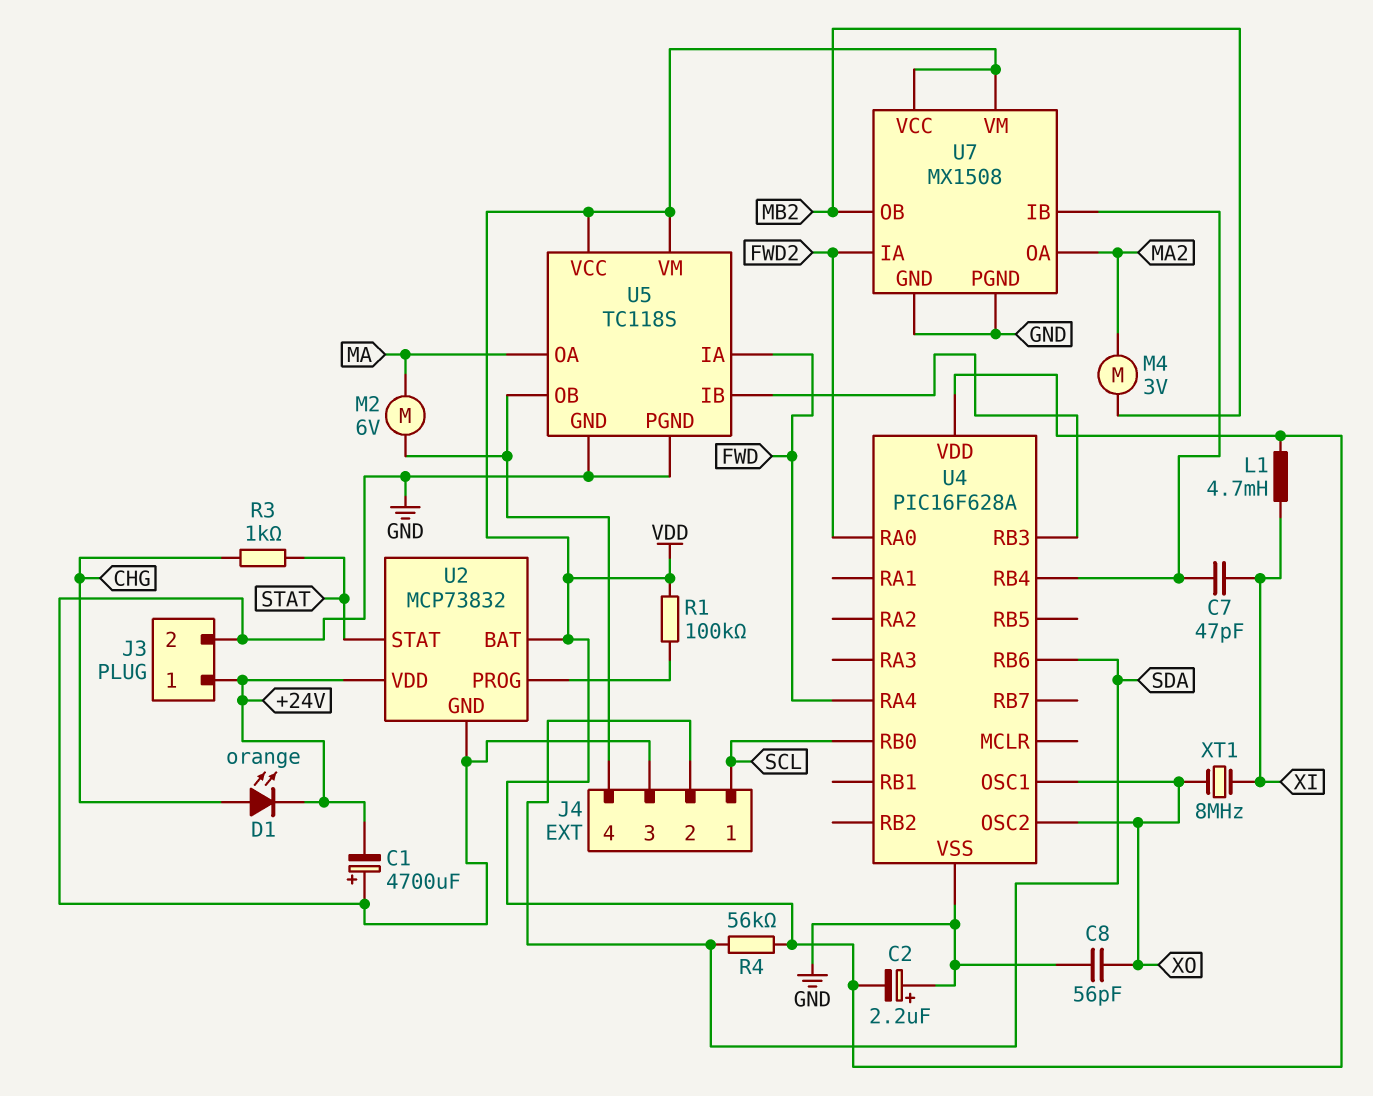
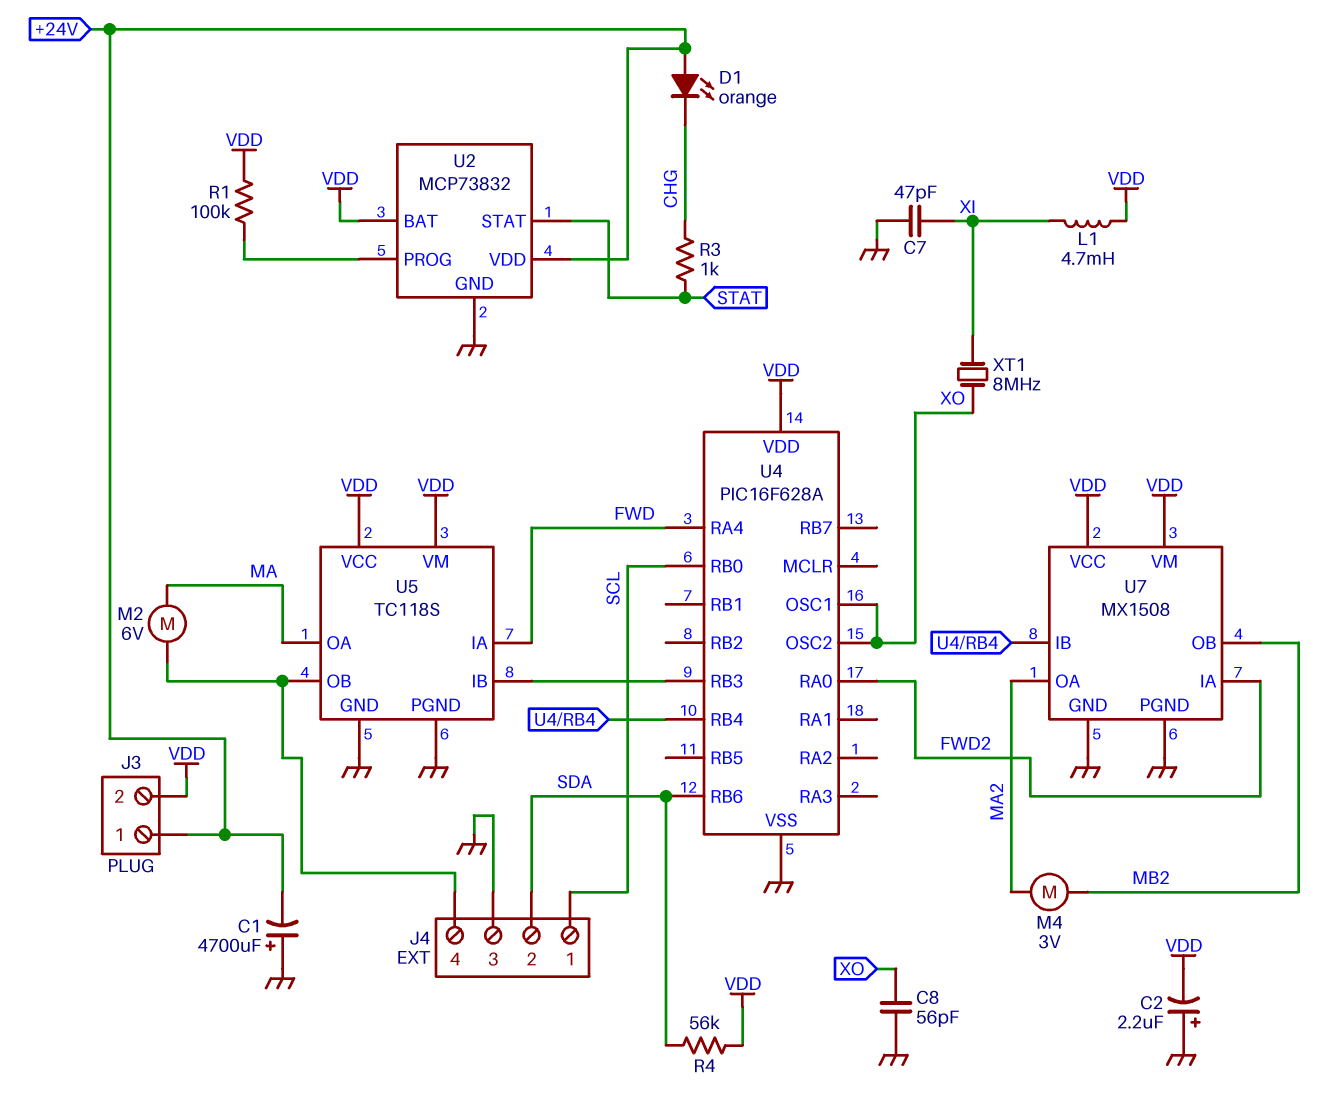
C7: 47pF (U4/RB4, XI) -> 47pF (GND, XI)
D1: LED orange (A CHG, K +24V) -> LED orange (A +24V, K CHG)
J3 pin 2: GND -> VDD

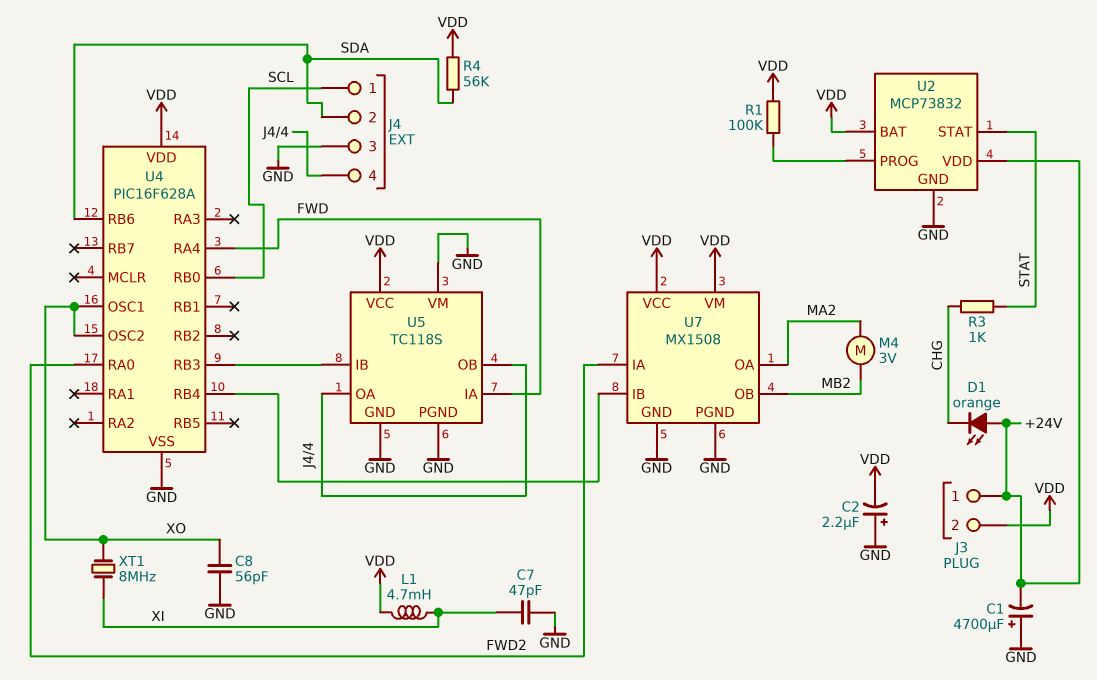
M2: motor 6V (J4/4, MA) -> none
U5 pin OA: MA -> J4/4
U5 pin VM: VDD -> GND

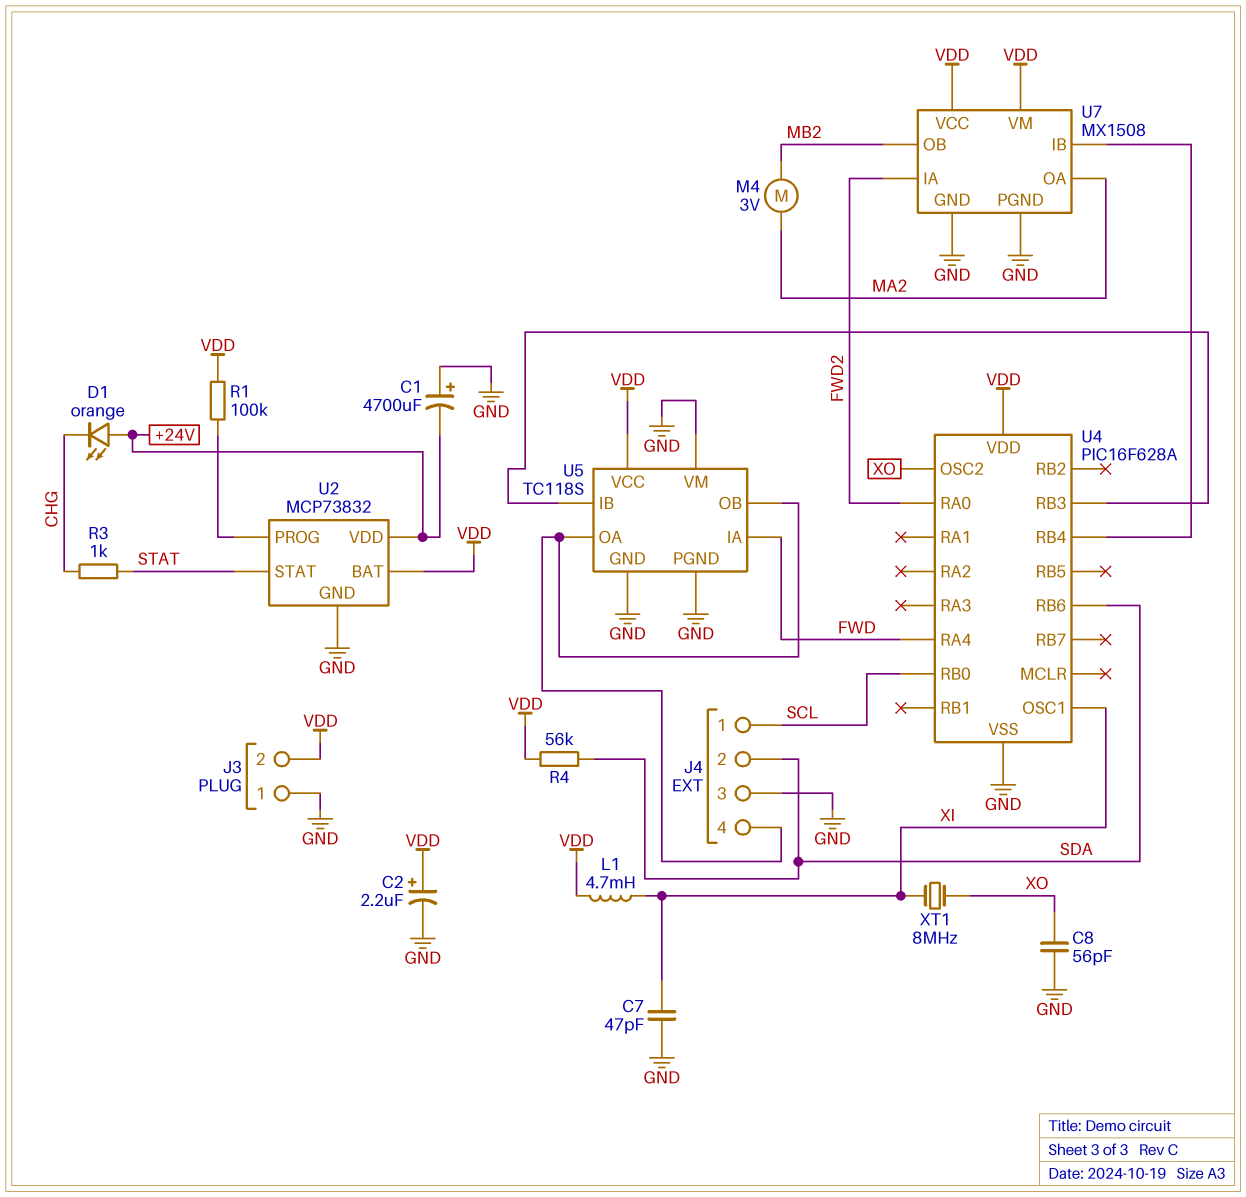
C2: 2.2uF (plus GND, minus VDD) -> 2.2uF (plus VDD, minus GND)
J3 pin 1: +24V -> GND
U4 pin OSC1: XO -> XI

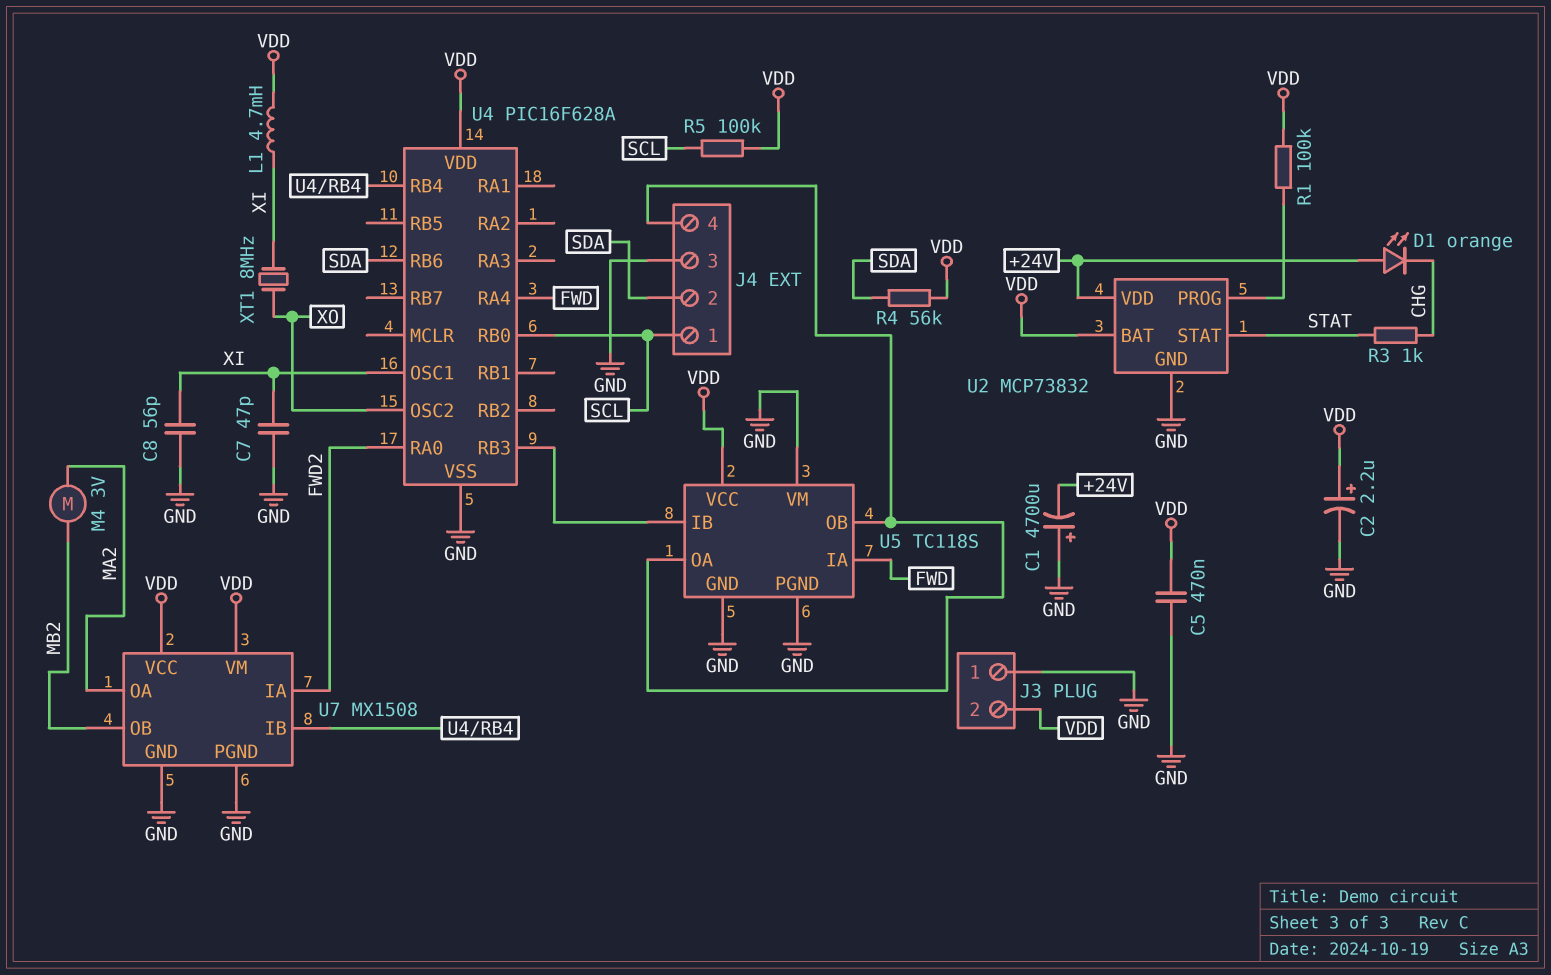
C5: none -> 470nF (GND, VDD)
C8: 56pF (GND, XO) -> 56pF (GND, XI)
R5: none -> 100k (SCL, VDD)

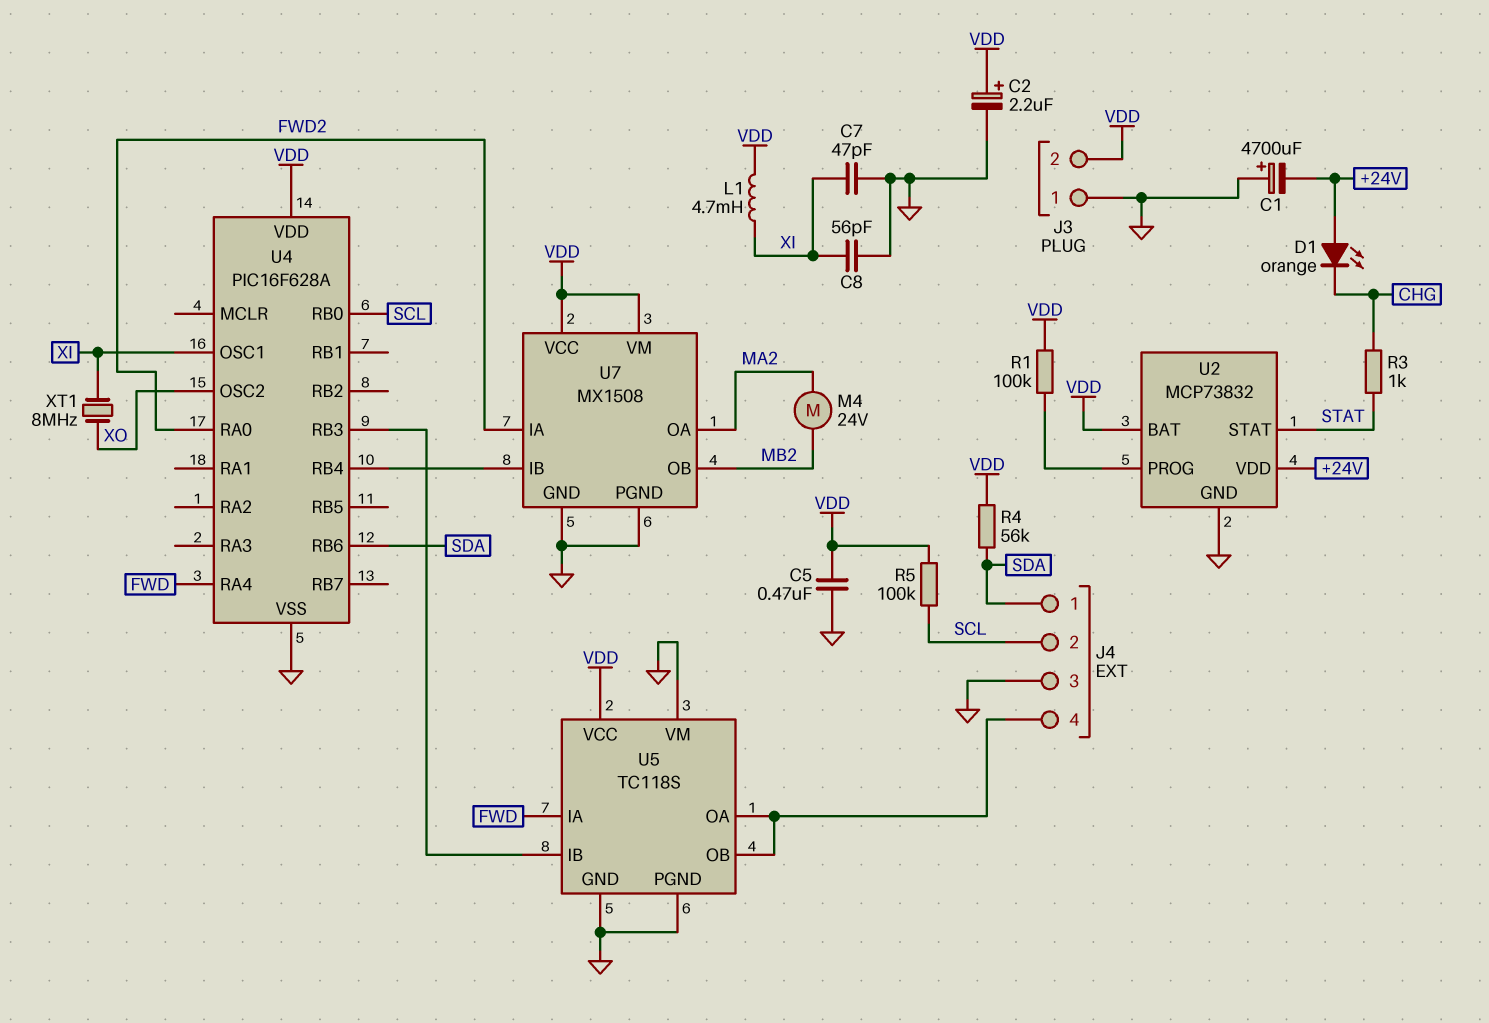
J4 pin 1: SCL -> SDA
J4 pin 2: SDA -> SCL
M4: motor 3V (MA2, MB2) -> motor 24V (MA2, MB2)

